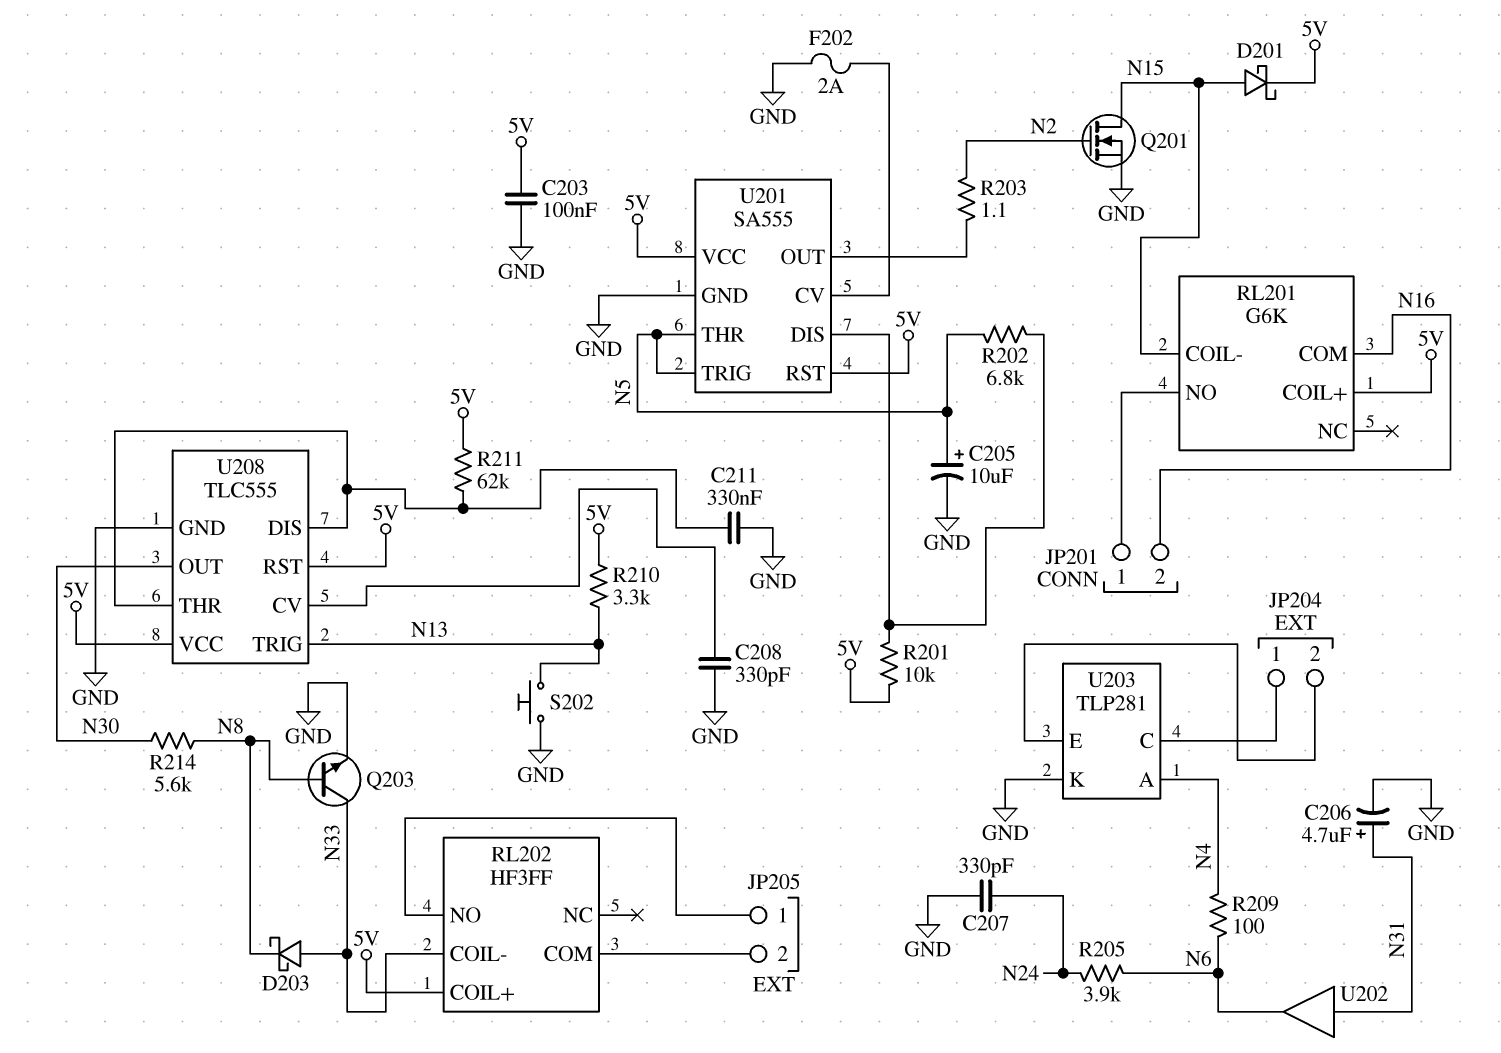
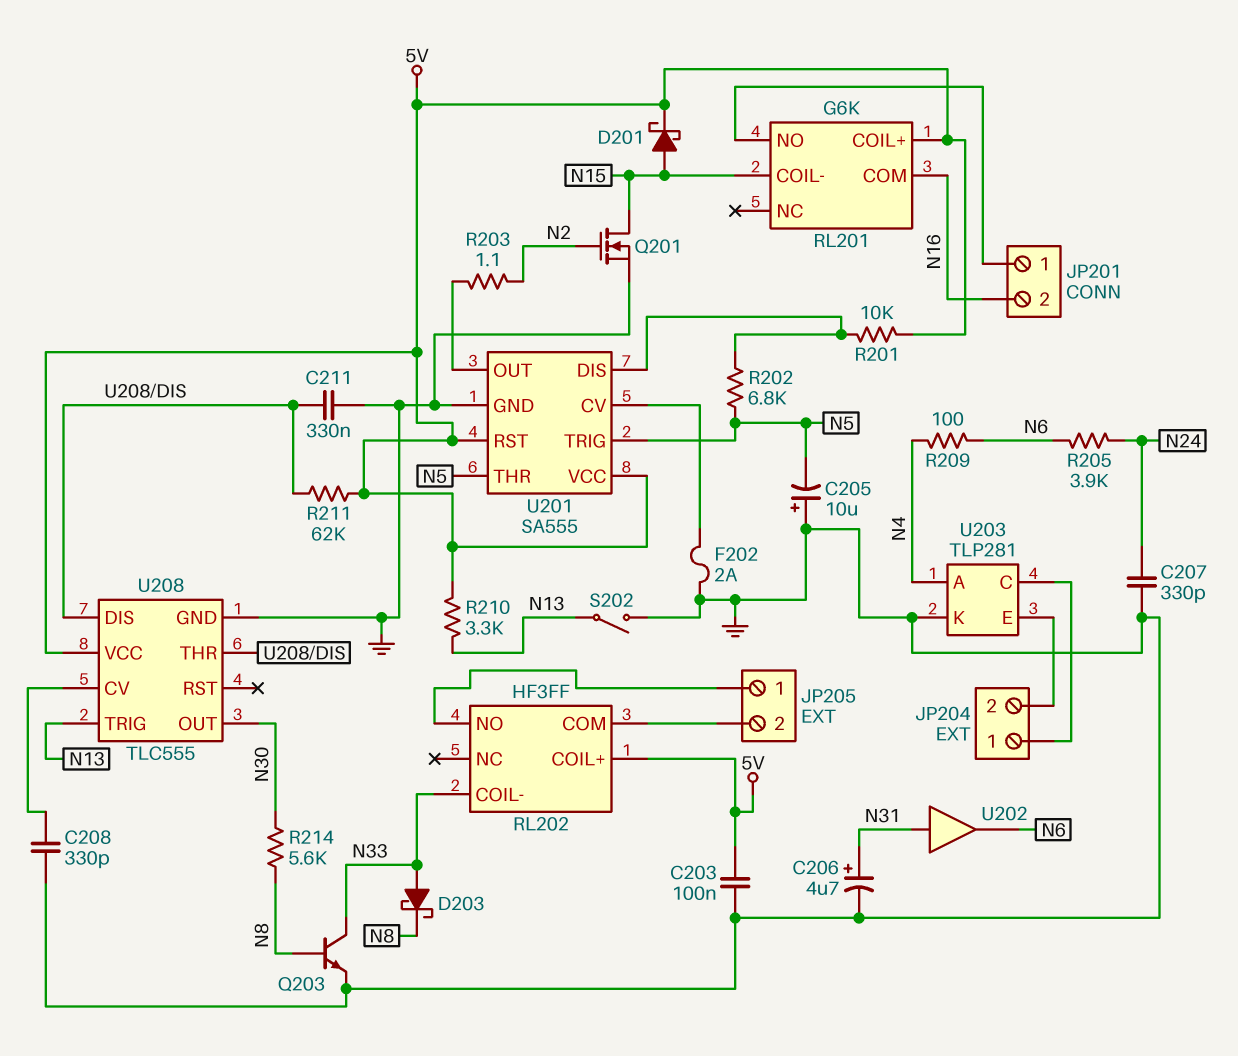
C205: 10uF (plus N5, minus GND) -> 10uF (plus GND, minus N5)
S202: button (GND, N13) -> switch (GND, N13)
U208 pin RST: 5V -> none

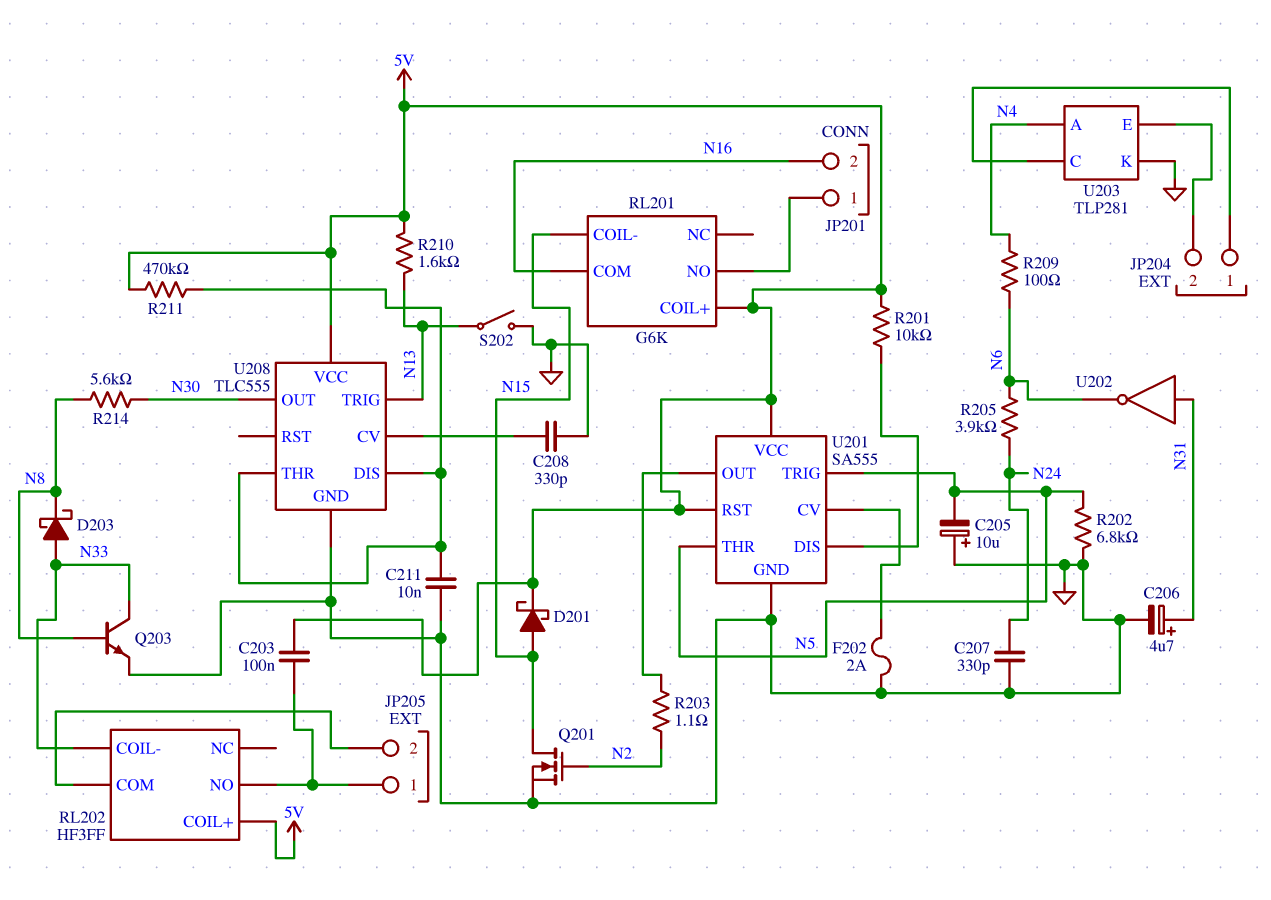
C203: 100nF (5V, GND) -> 100nF (5V, JP205/1)
C211: 330nF (GND, U208/DIS) -> 10nF (GND, U208/DIS)
R202: 6.8k (N5, U201/DIS) -> 6.8k (GND, N5)
R210: 3.3k (5V, N13) -> 1.6k (5V, N13)
R211: 62k (5V, U208/DIS) -> 470k (5V, U208/DIS)
U202: buffer (in N31, out N6) -> NOT (in N31, out N6)

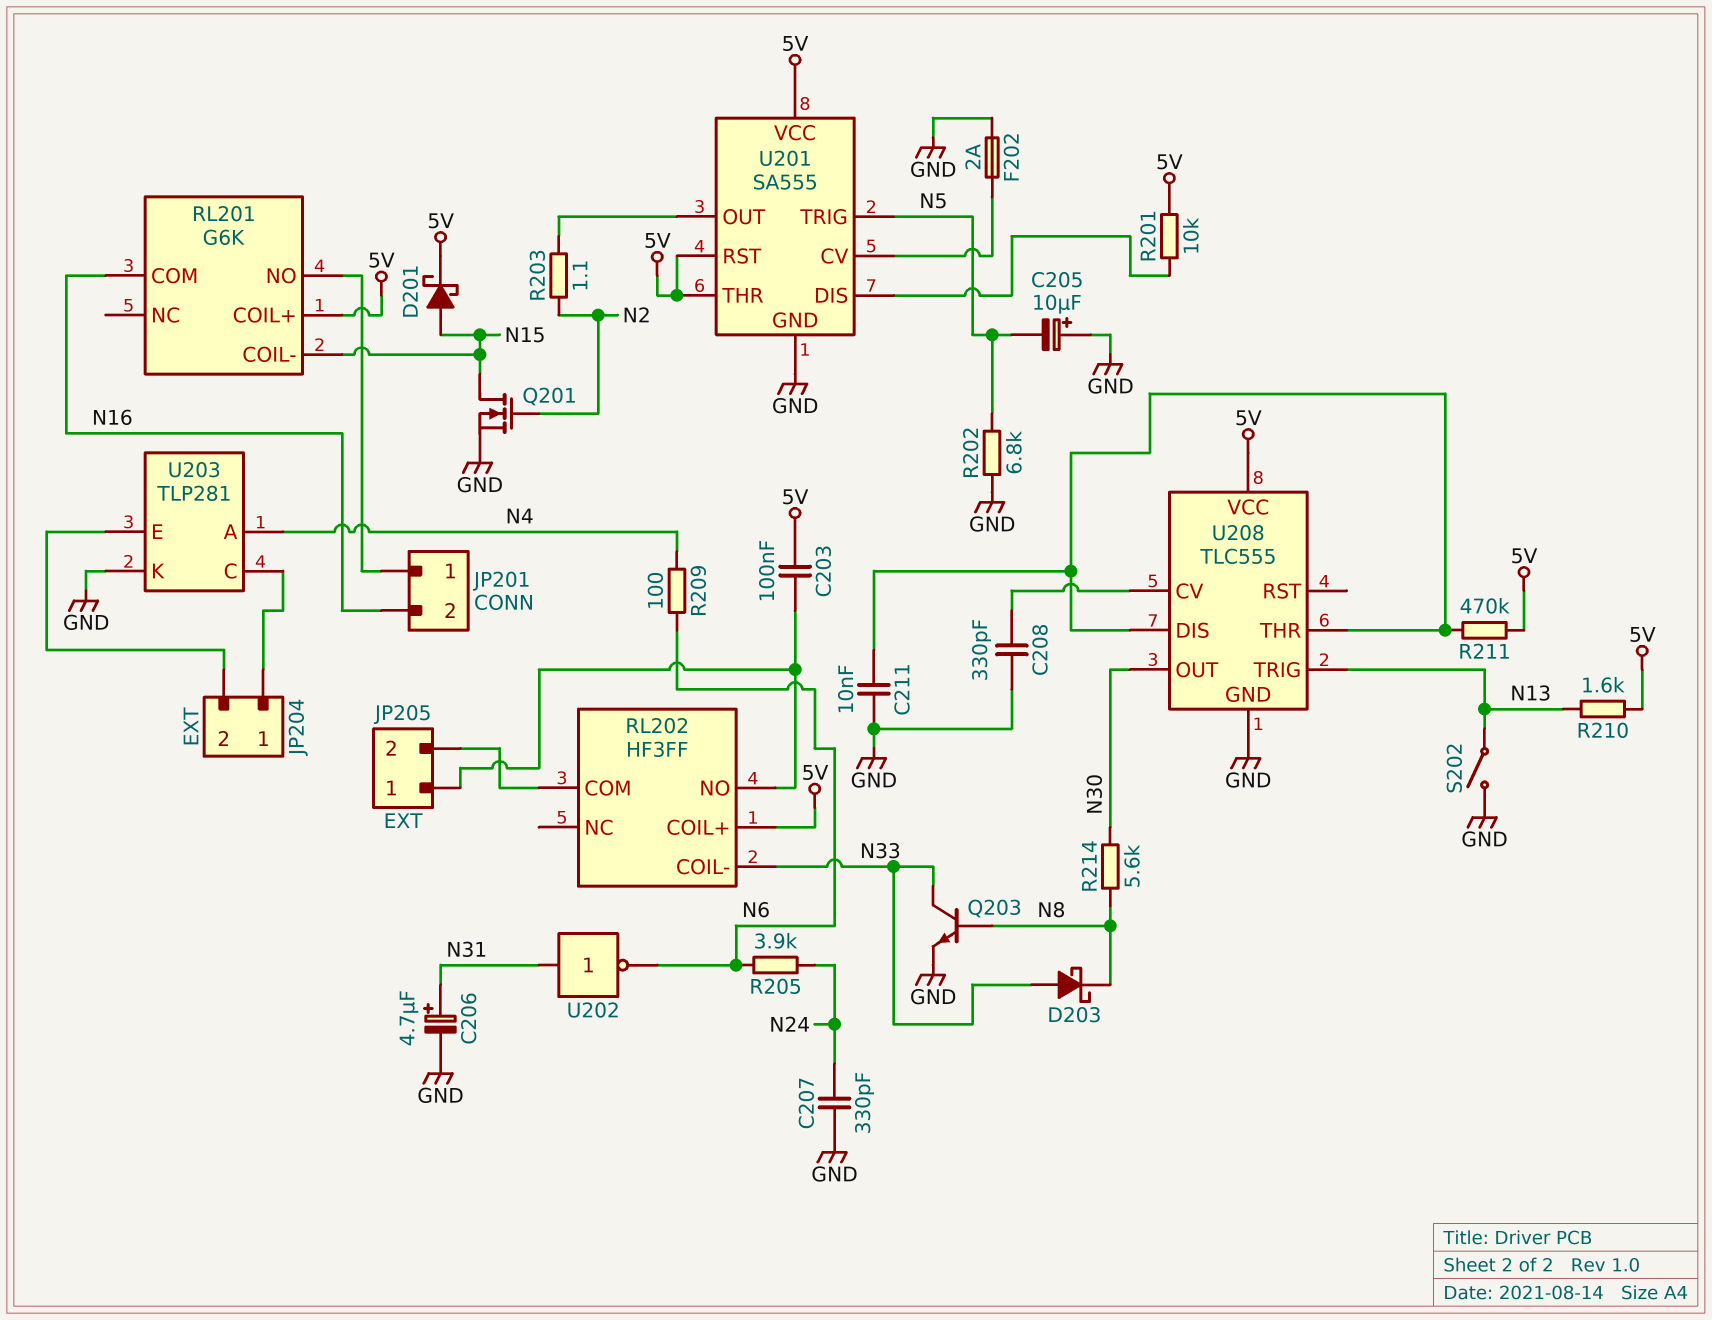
U201 pin THR: N5 -> 5V

